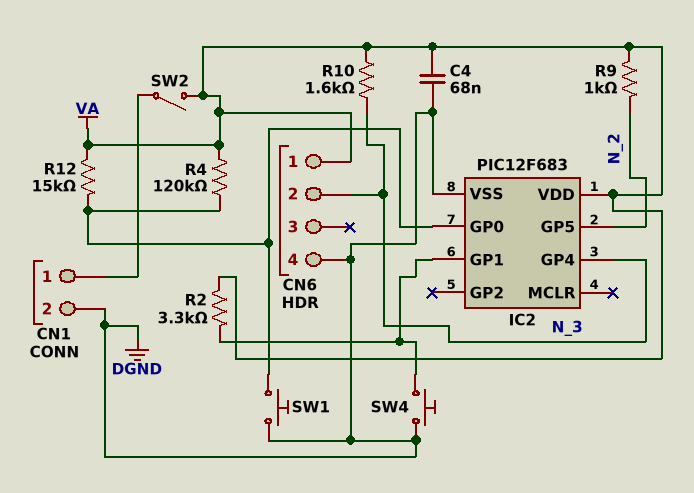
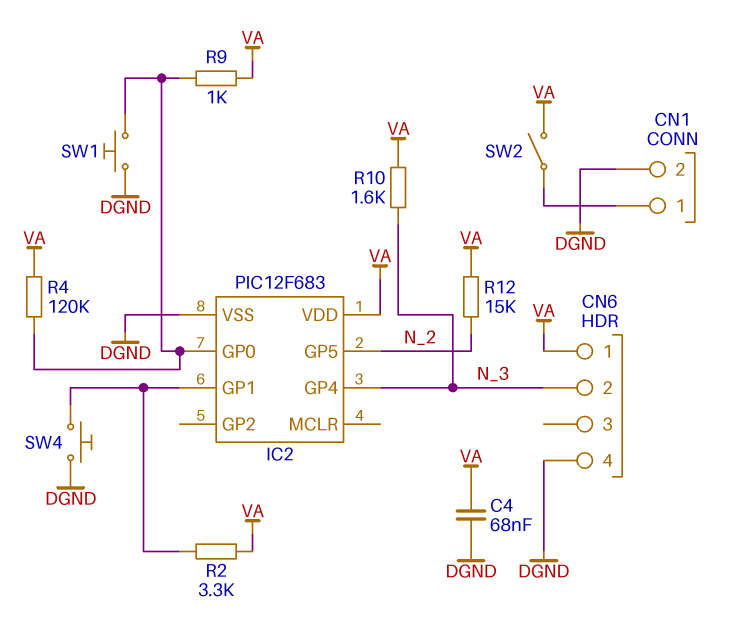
R9: 1k (N_2, VA) -> 1k (IC2/GP0, VA)
R12: 15k (IC2/GP0, VA) -> 15k (N_2, VA)

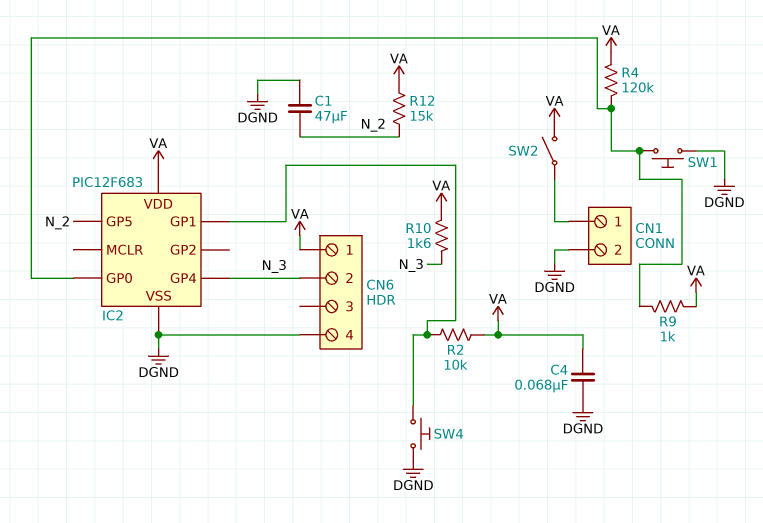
C1: none -> 47uF (DGND, N_2)
R2: 3.3k (IC2/GP1, VA) -> 10k (IC2/GP1, VA)

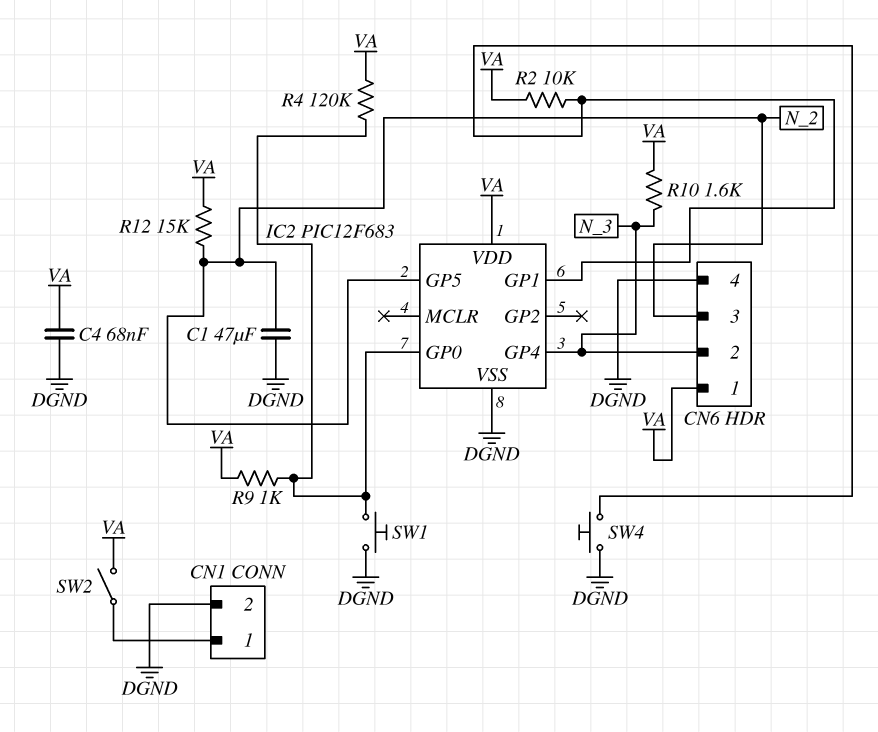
CN6 pin 3: none -> N_2

